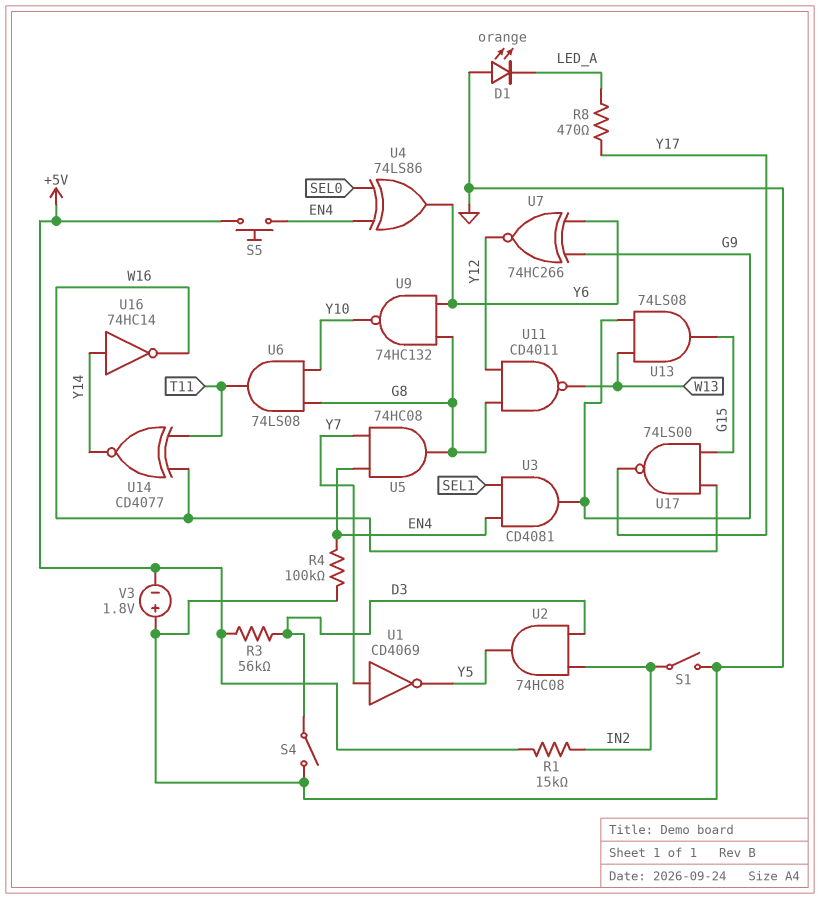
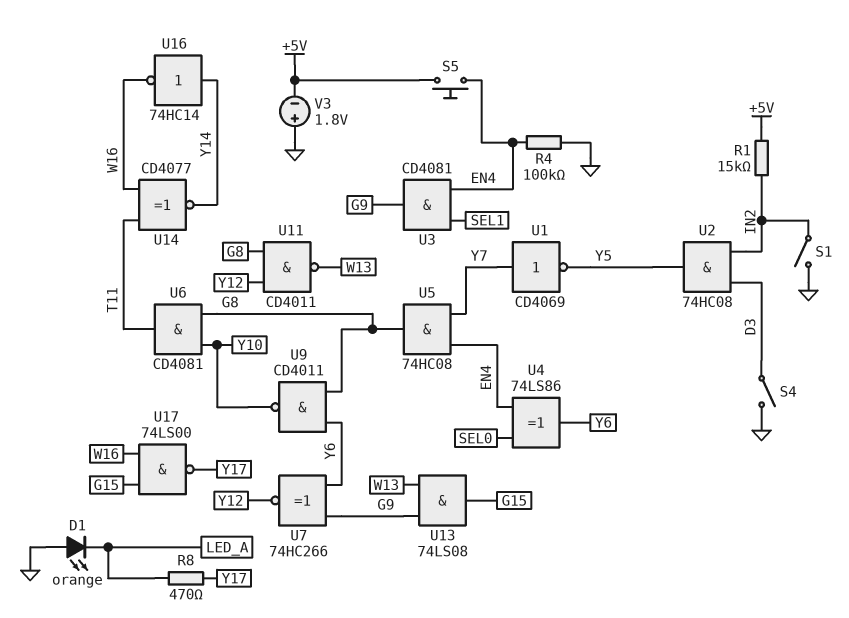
R3: 56k (+5V, D3) -> none
U6: AND 74LS08 (in G8, in Y10, out T11) -> AND CD4081 (in G8, in Y10, out T11)
U9: NAND 74HC132 (in G8, in Y6, out Y10) -> NAND CD4011 (in G8, in Y6, out Y10)

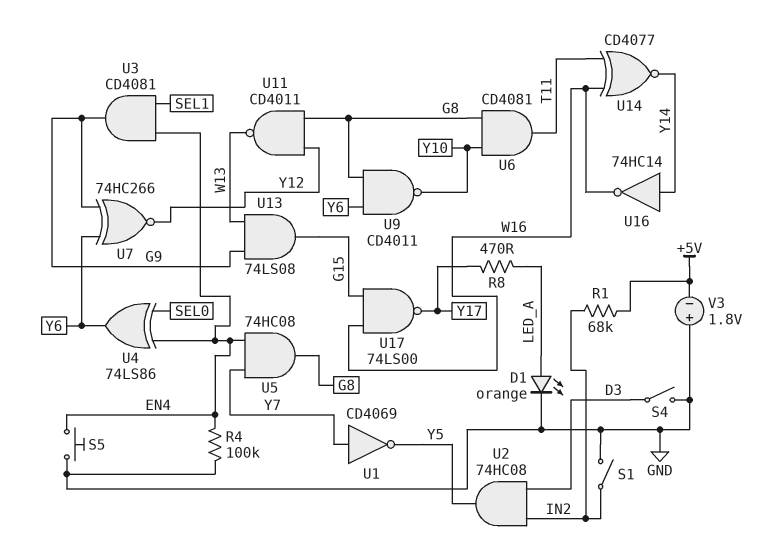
D1: LED orange (A GND, K LED_A) -> LED orange (A LED_A, K GND)
R1: 15k (+5V, IN2) -> 68k (+5V, IN2)
S5: button (+5V, EN4) -> button (EN4, GND)

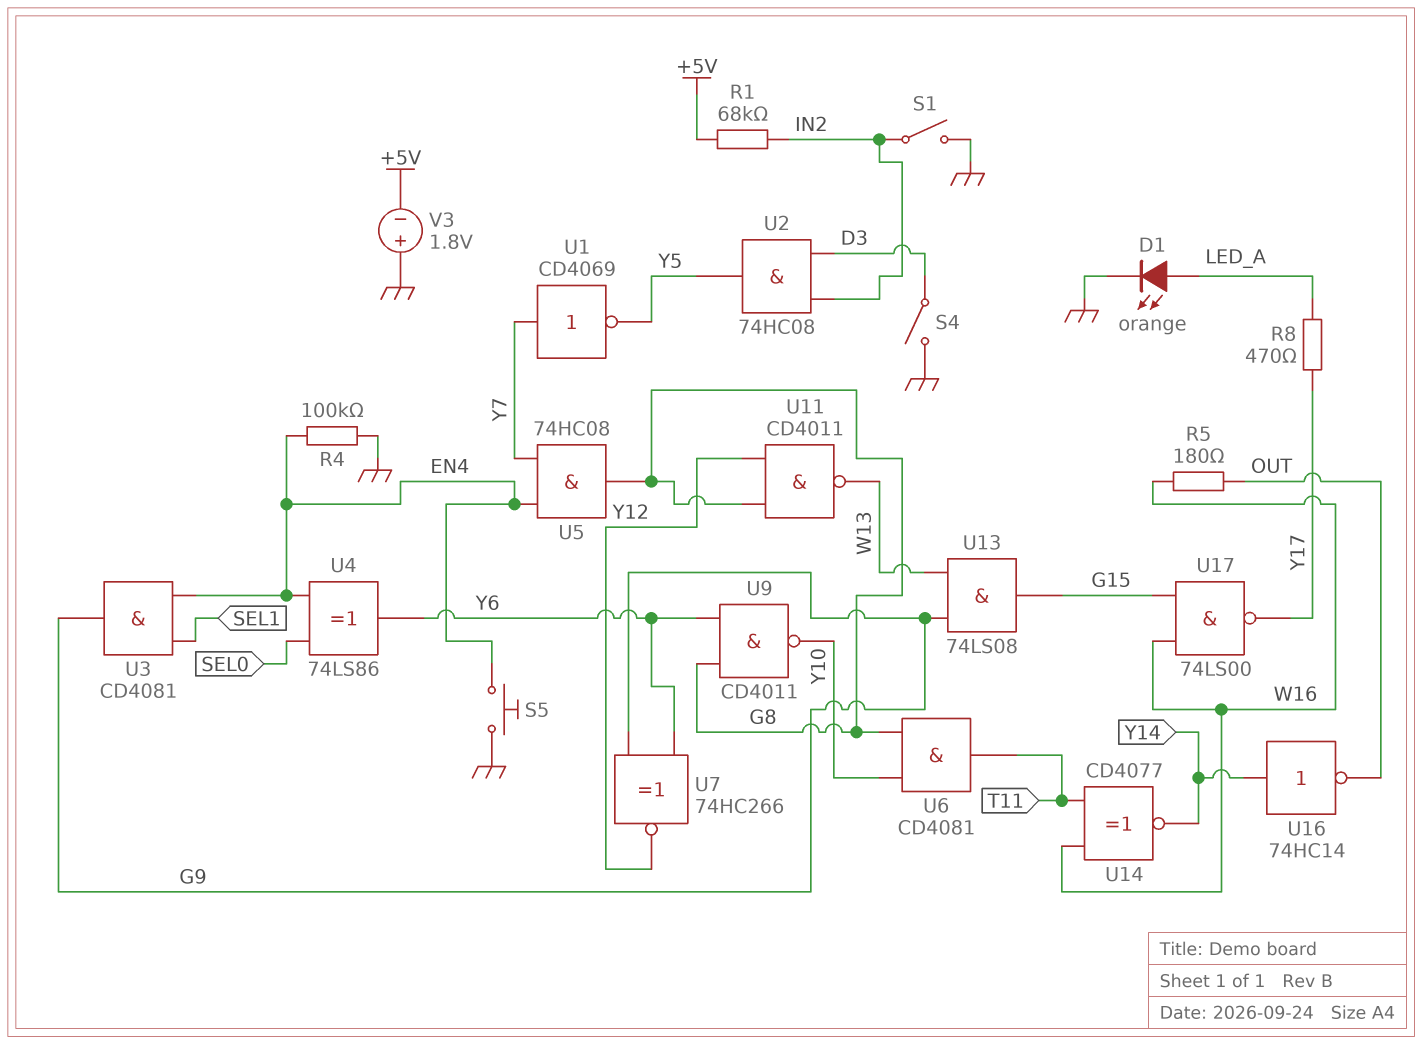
R5: none -> 180 (OUT, W16)
U16: NOT 74HC14 (in Y14, out W16) -> NOT 74HC14 (in Y14, out OUT)

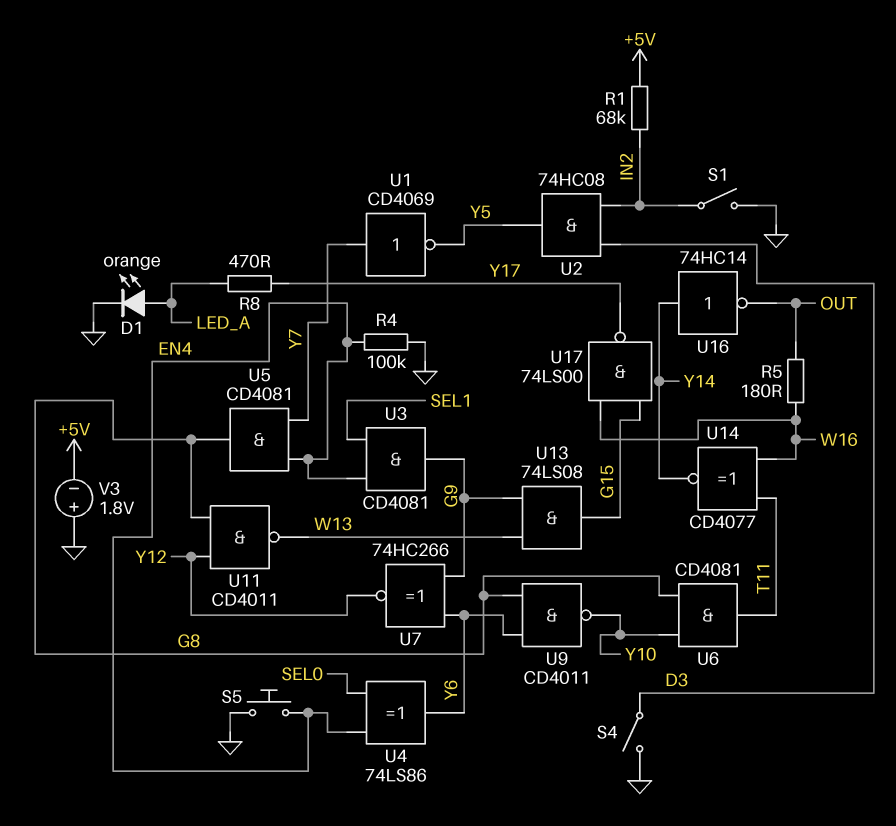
U5: AND 74HC08 (in EN4, in Y7, out G8) -> AND CD4081 (in EN4, in Y7, out G8)

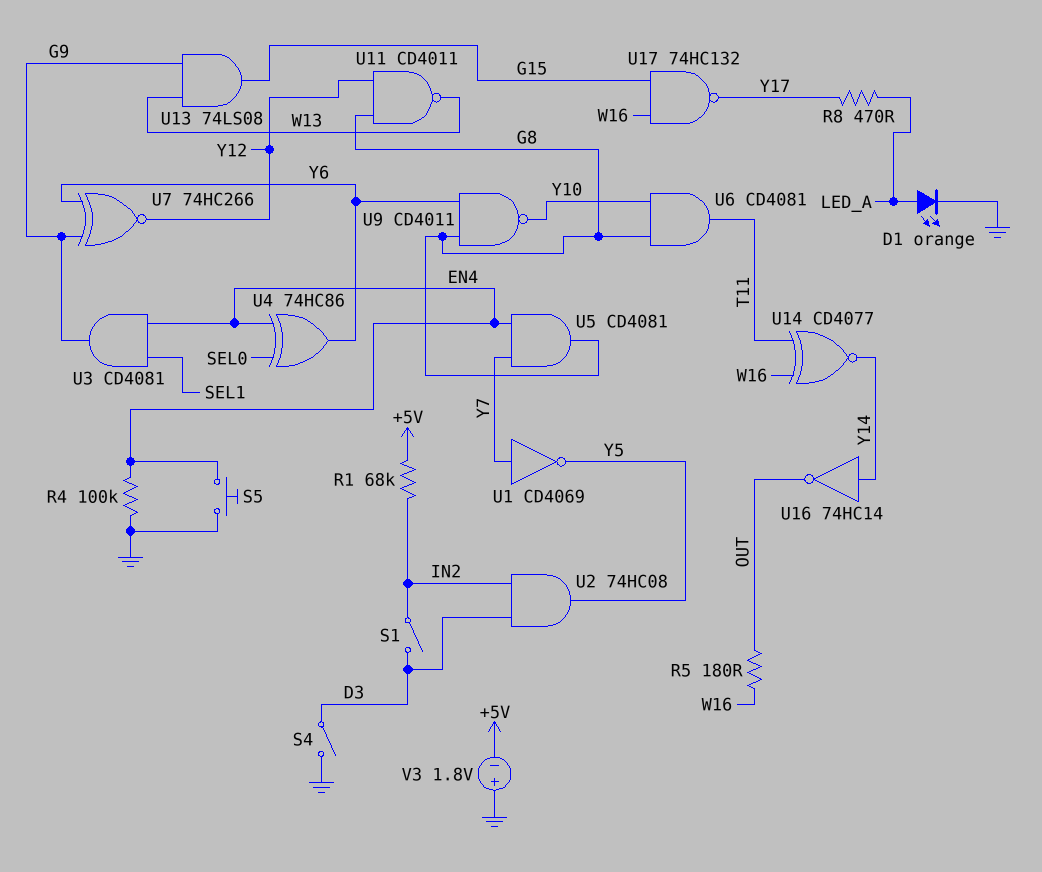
S1: switch (GND, IN2) -> switch (D3, IN2)
U4: XOR 74LS86 (in EN4, in SEL0, out Y6) -> XOR 74HC86 (in EN4, in SEL0, out Y6)
U17: NAND 74LS00 (in G15, in W16, out Y17) -> NAND 74HC132 (in G15, in W16, out Y17)

